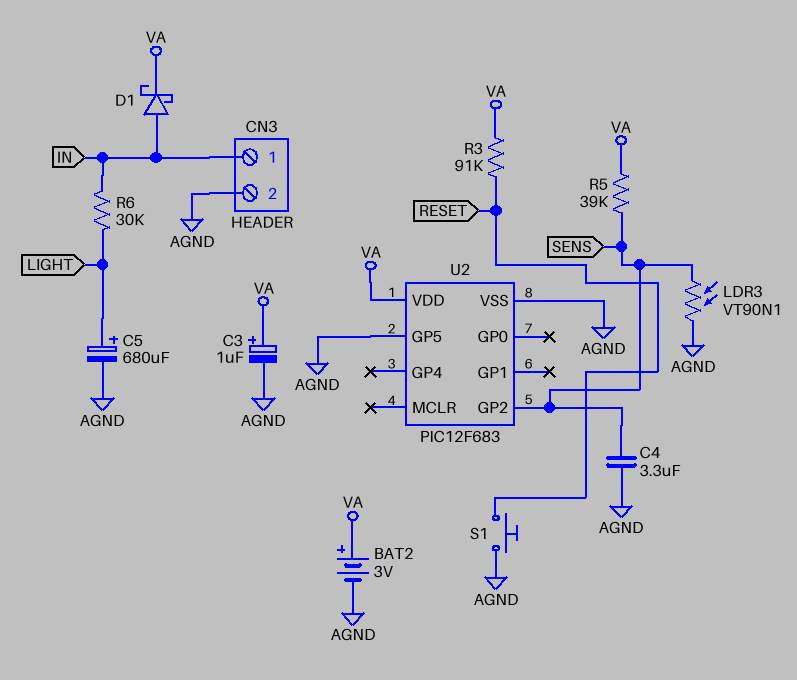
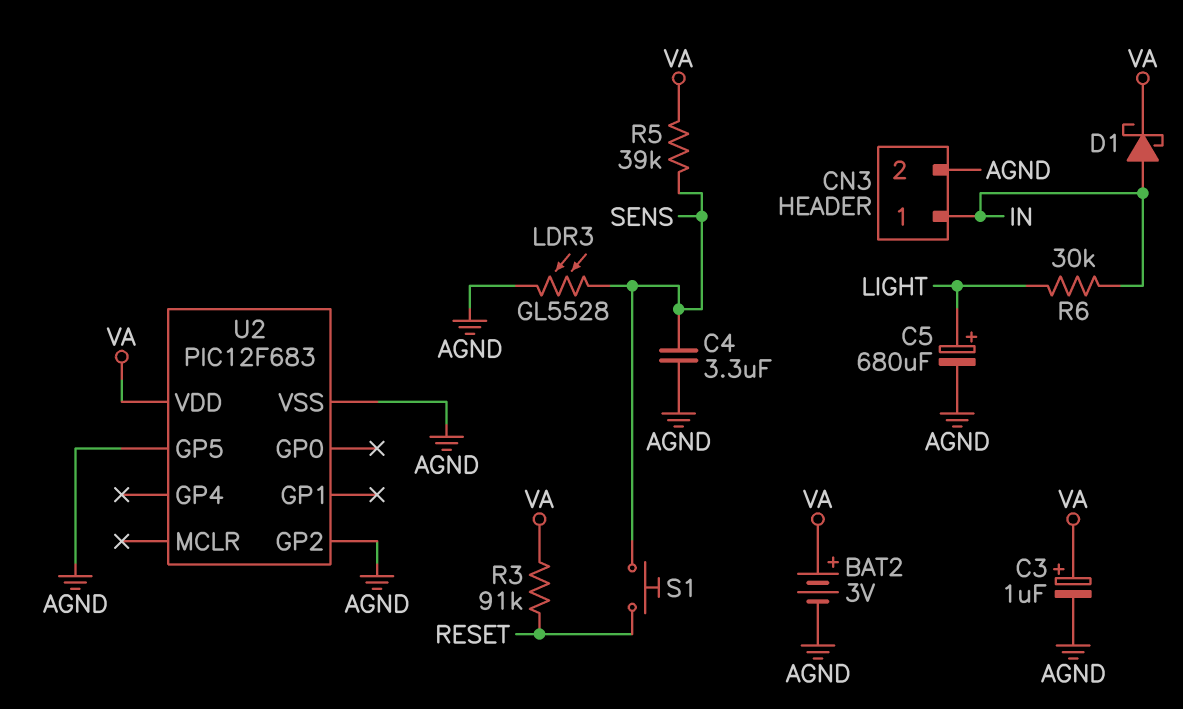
LDR3: VT90N1 (AGND, SENS) -> GL5528 (AGND, SENS)
S1: button (AGND, RESET) -> button (RESET, SENS)
U2 pin GP2: SENS -> AGND

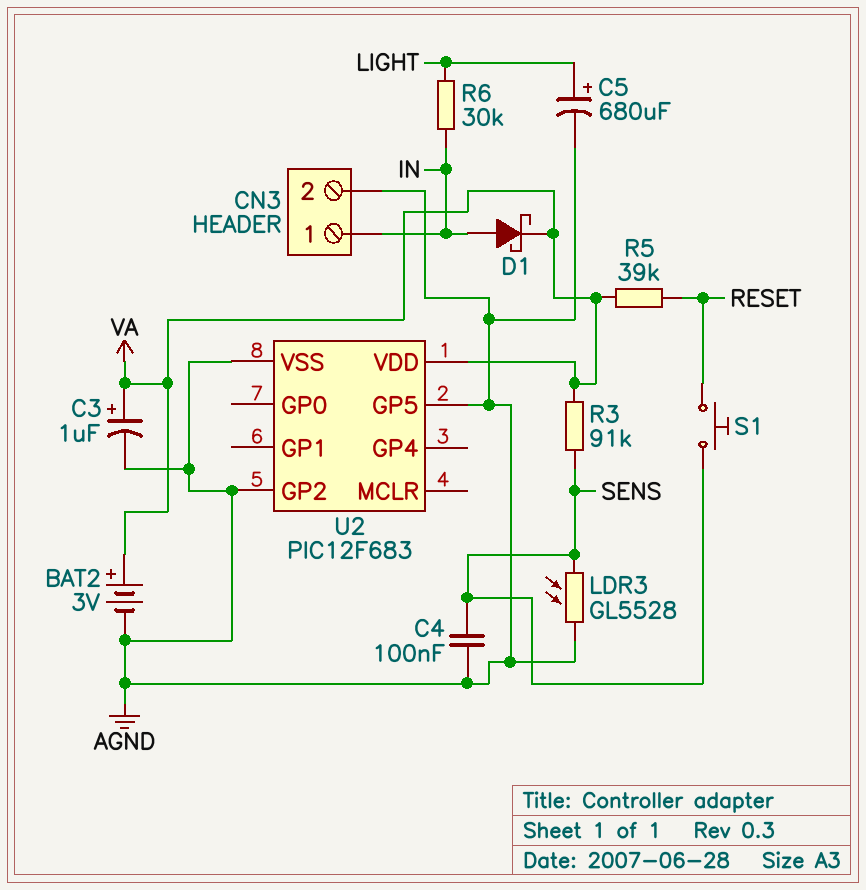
C4: 3.3uF (AGND, SENS) -> 100nF (AGND, SENS)
R3: 91k (RESET, VA) -> 91k (SENS, VA)
R5: 39k (SENS, VA) -> 39k (RESET, VA)

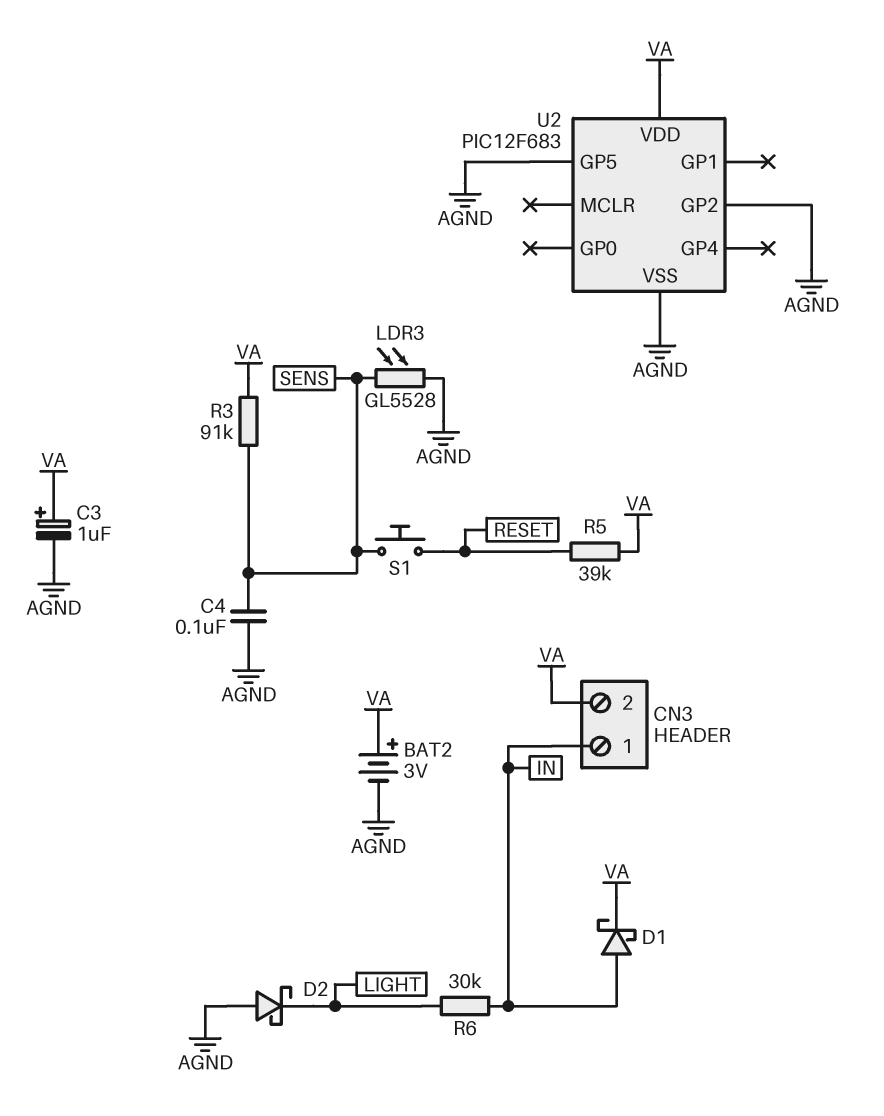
C5: 680uF (plus LIGHT, minus AGND) -> none
CN3 pin 2: AGND -> VA
D2: none -> schottky (A AGND, K LIGHT)

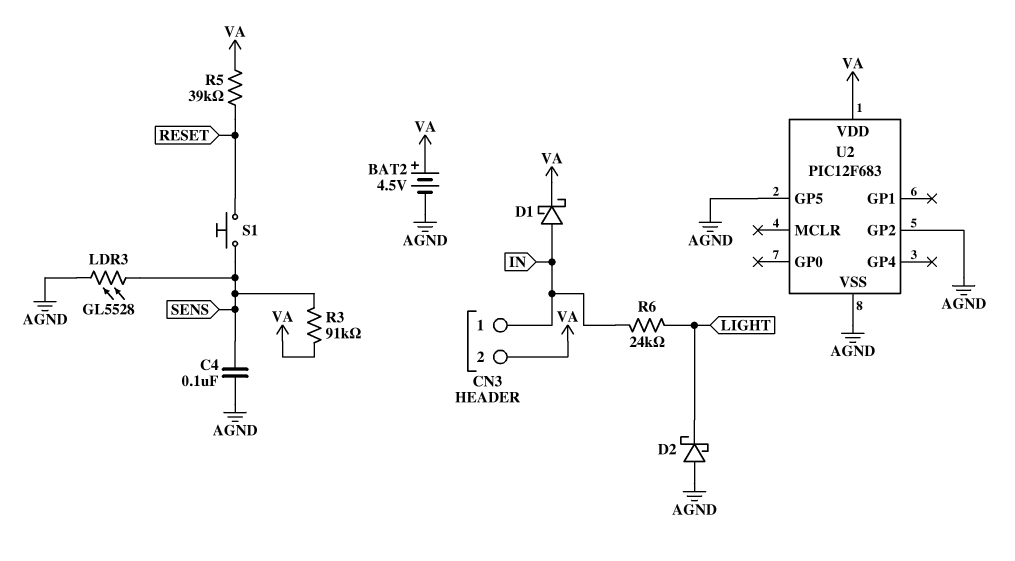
BAT2: 3V (plus VA, minus AGND) -> 4.5V (plus VA, minus AGND)
C3: 1uF (plus VA, minus AGND) -> none
R6: 30k (IN, LIGHT) -> 24k (IN, LIGHT)

